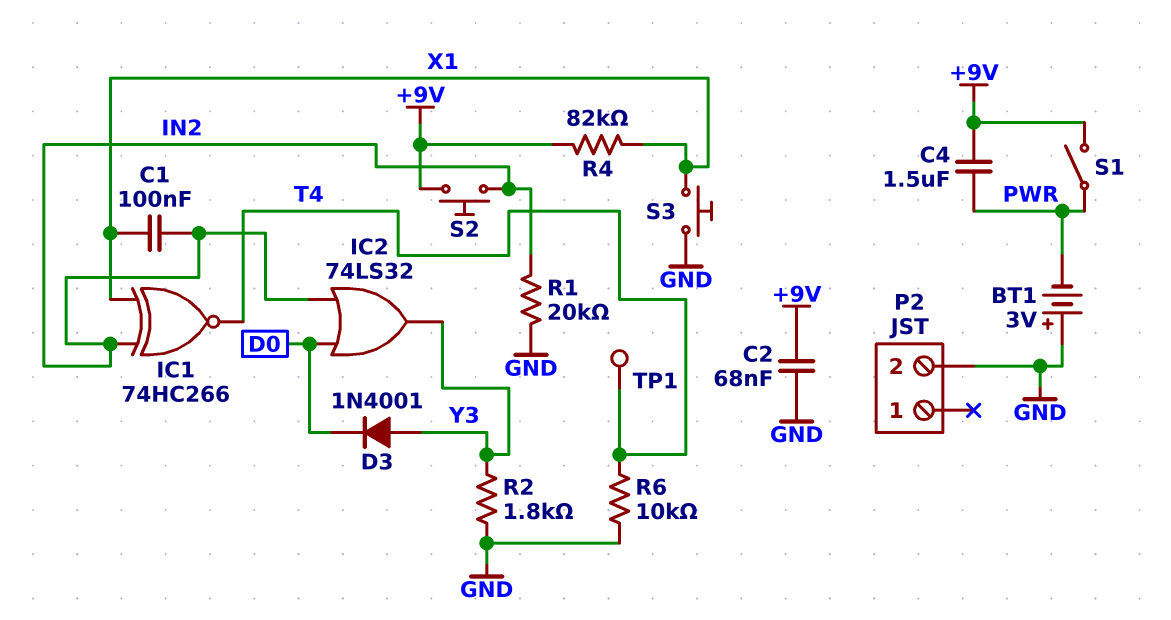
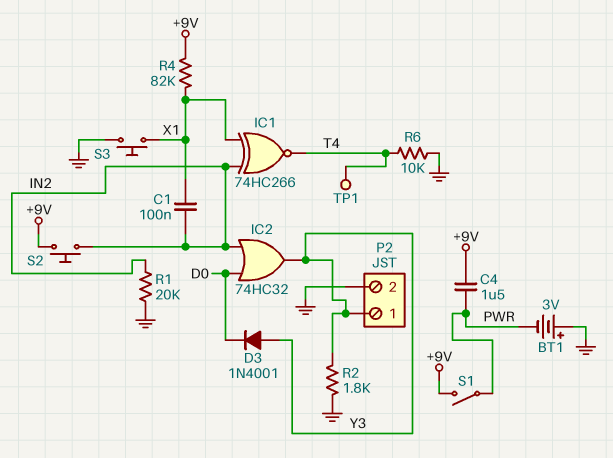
C2: 68nF (+9V, GND) -> none
IC2: OR 74LS32 (in D0, in IN2, out Y3) -> OR 74HC32 (in D0, in IN2, out Y3)
P2 pin 1: none -> Y3

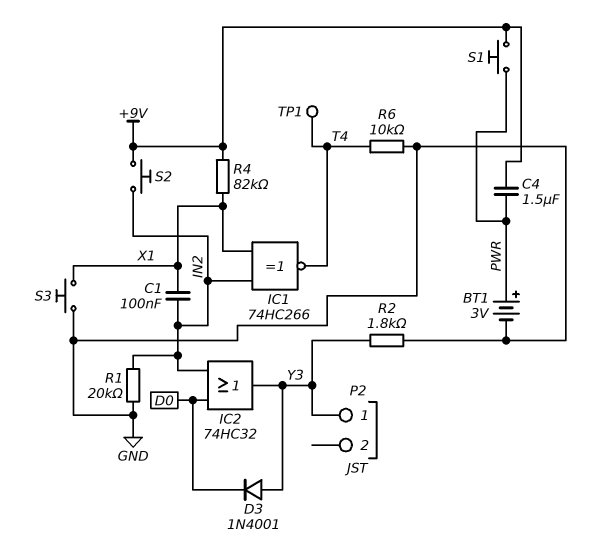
BT1: 3V (plus GND, minus PWR) -> 3V (plus PWR, minus GND)
P2 pin 2: GND -> none
S1: switch (+9V, PWR) -> button (+9V, PWR)

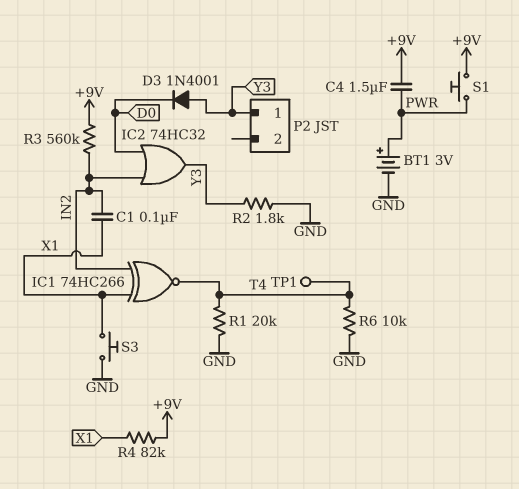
R1: 20k (GND, IN2) -> 20k (GND, T4)
R3: none -> 560k (+9V, IN2)
S2: button (+9V, IN2) -> none

